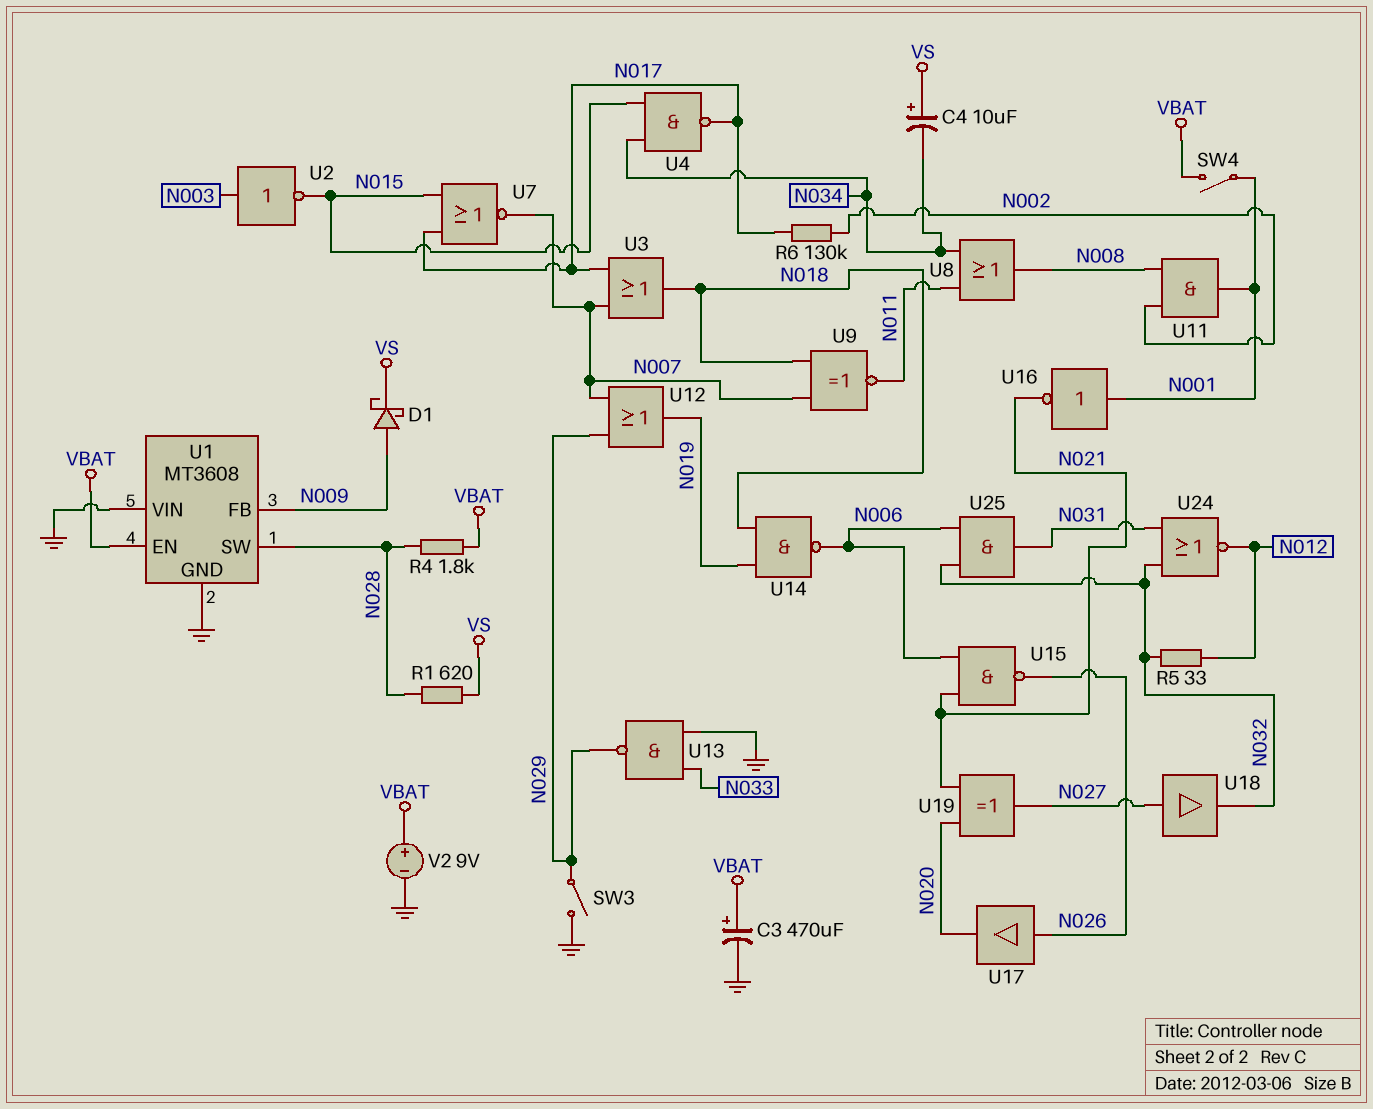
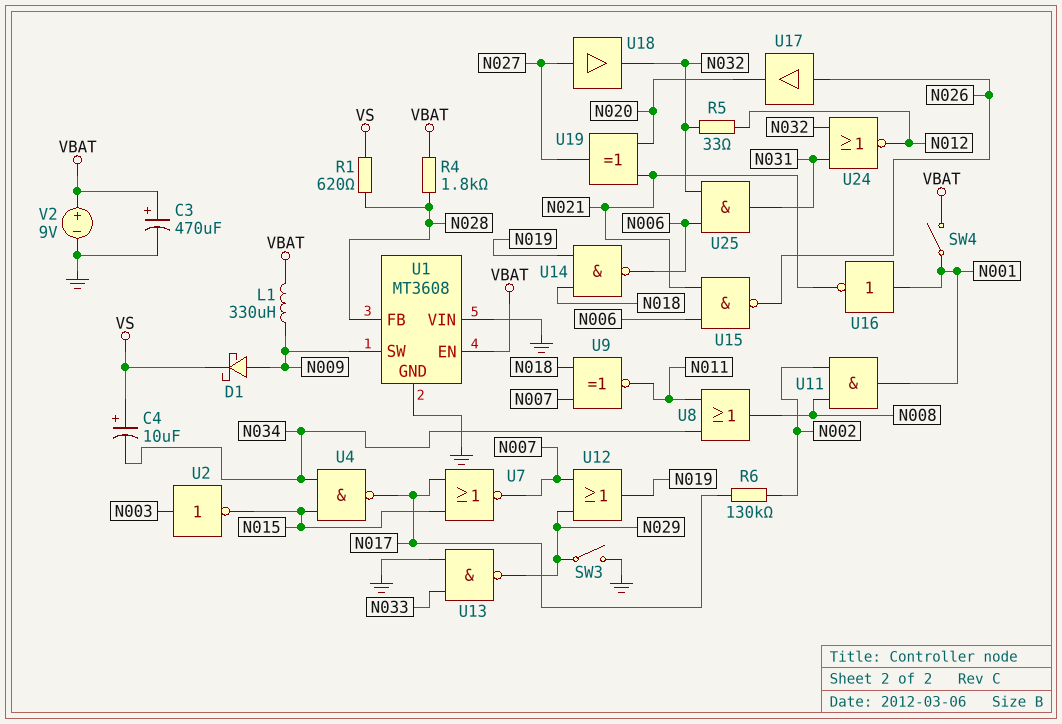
L1: none -> 330uH (N009, VBAT)
U1 pin FB: N009 -> N028
U1 pin SW: N028 -> N009
U3: OR (in N007, in N017, out N018) -> none

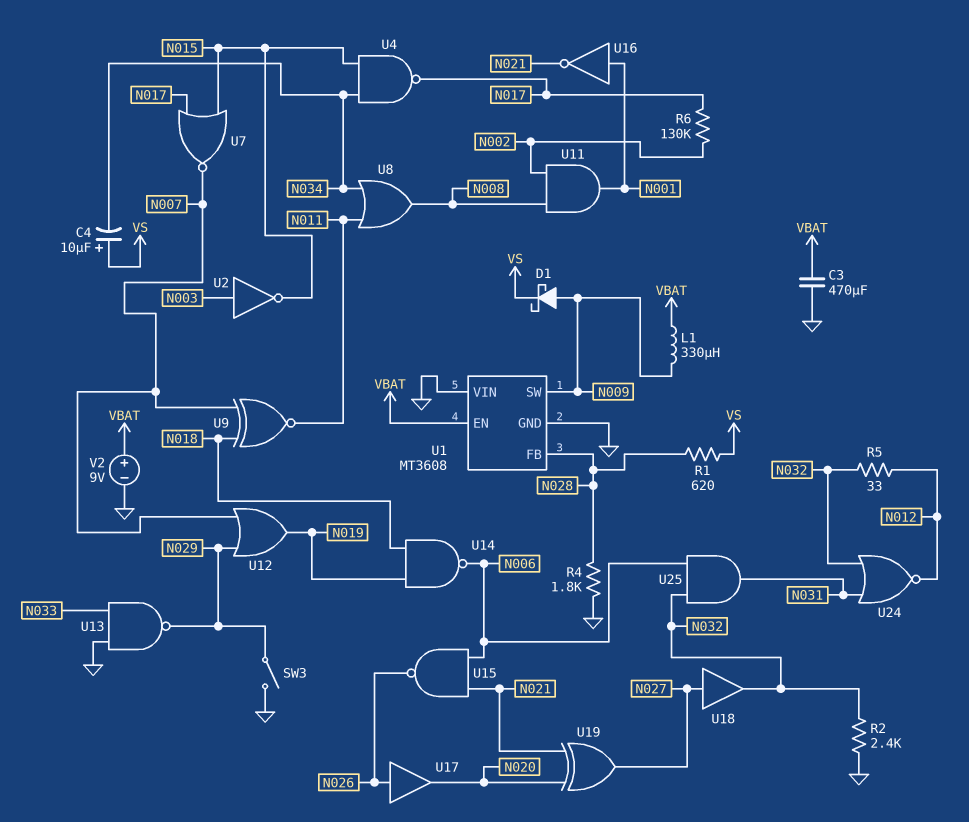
C3: 470uF (plus VBAT, minus GND) -> 470uF (GND, VBAT)
R2: none -> 2.4k (GND, N032)
R4: 1.8k (N028, VBAT) -> 1.8k (GND, N028)
SW4: switch (N001, VBAT) -> none

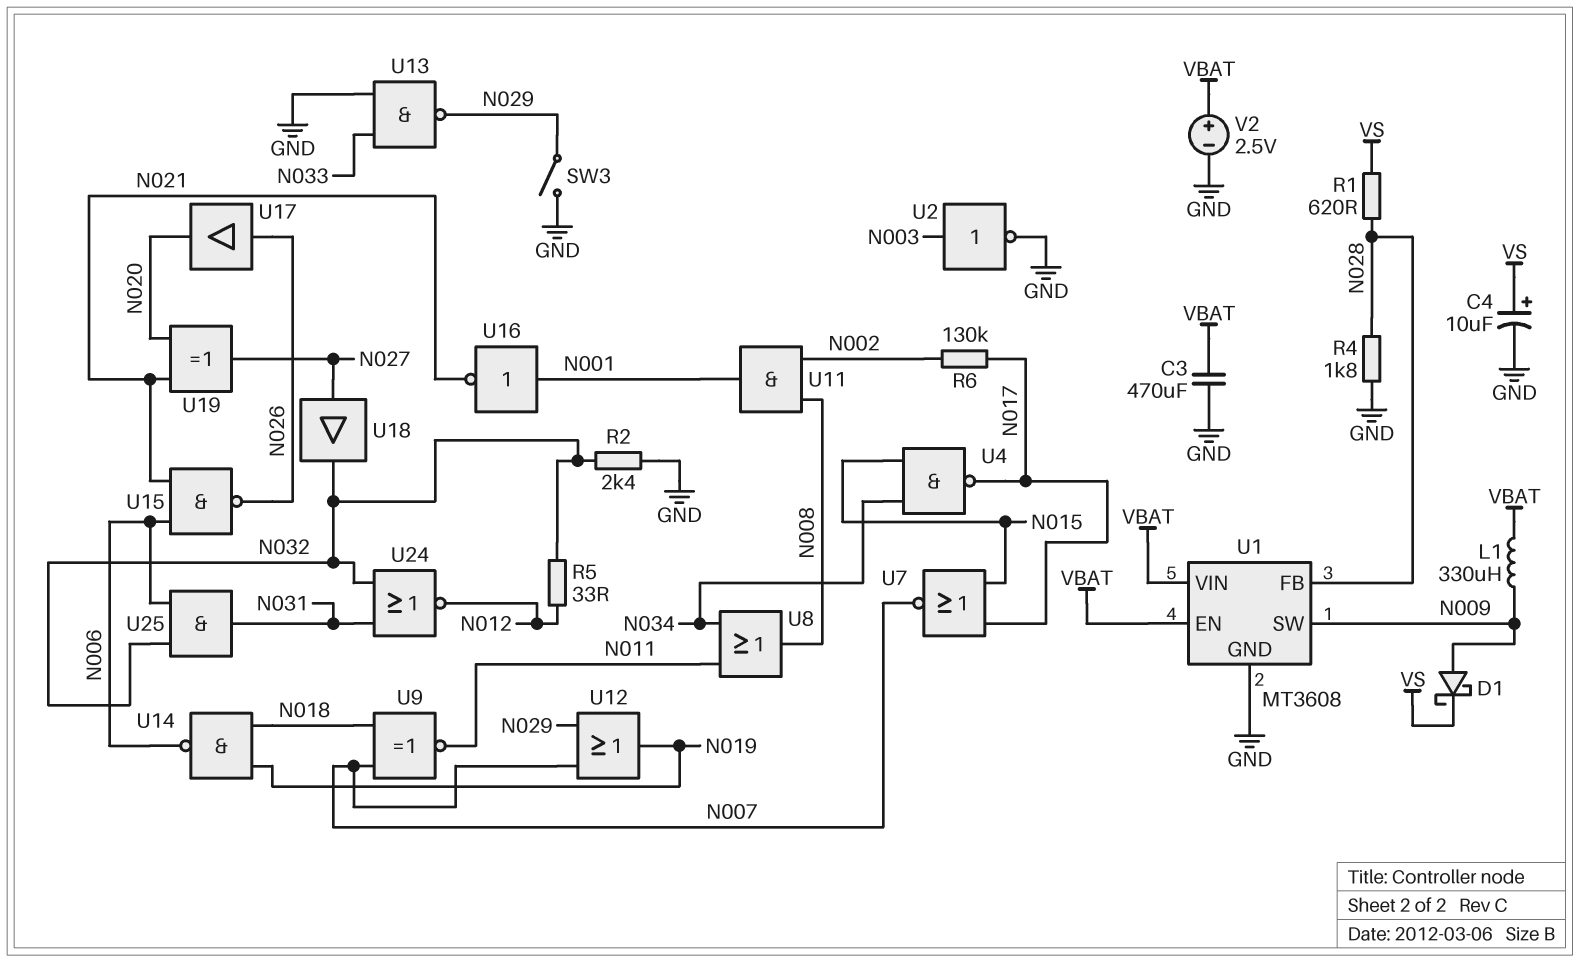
C4: 10uF (plus VS, minus N034) -> 10uF (plus VS, minus GND)
U1 pin VIN: GND -> VBAT
U2: NOT (in N003, out N015) -> NOT (in N003, out GND)
V2: 9V (plus VBAT, minus GND) -> 2.5V (plus VBAT, minus GND)

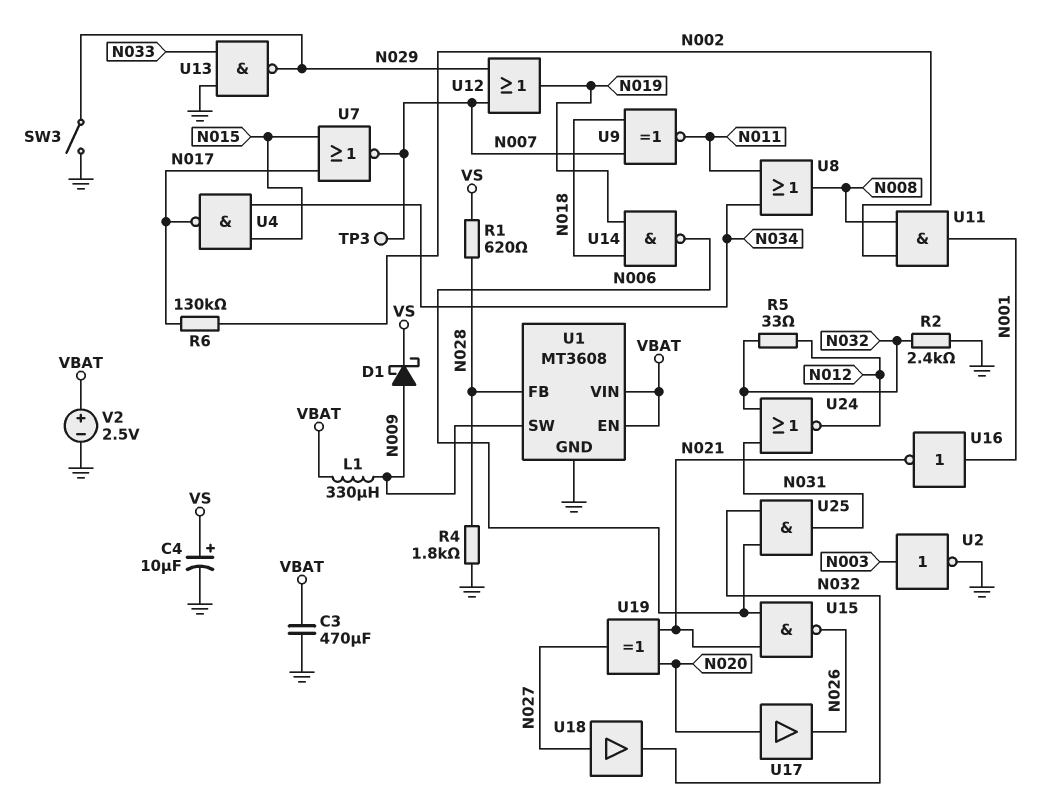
TP3: none -> test point (N007)
U17: buffer (in N026, out N020) -> buffer (in N020, out N026)

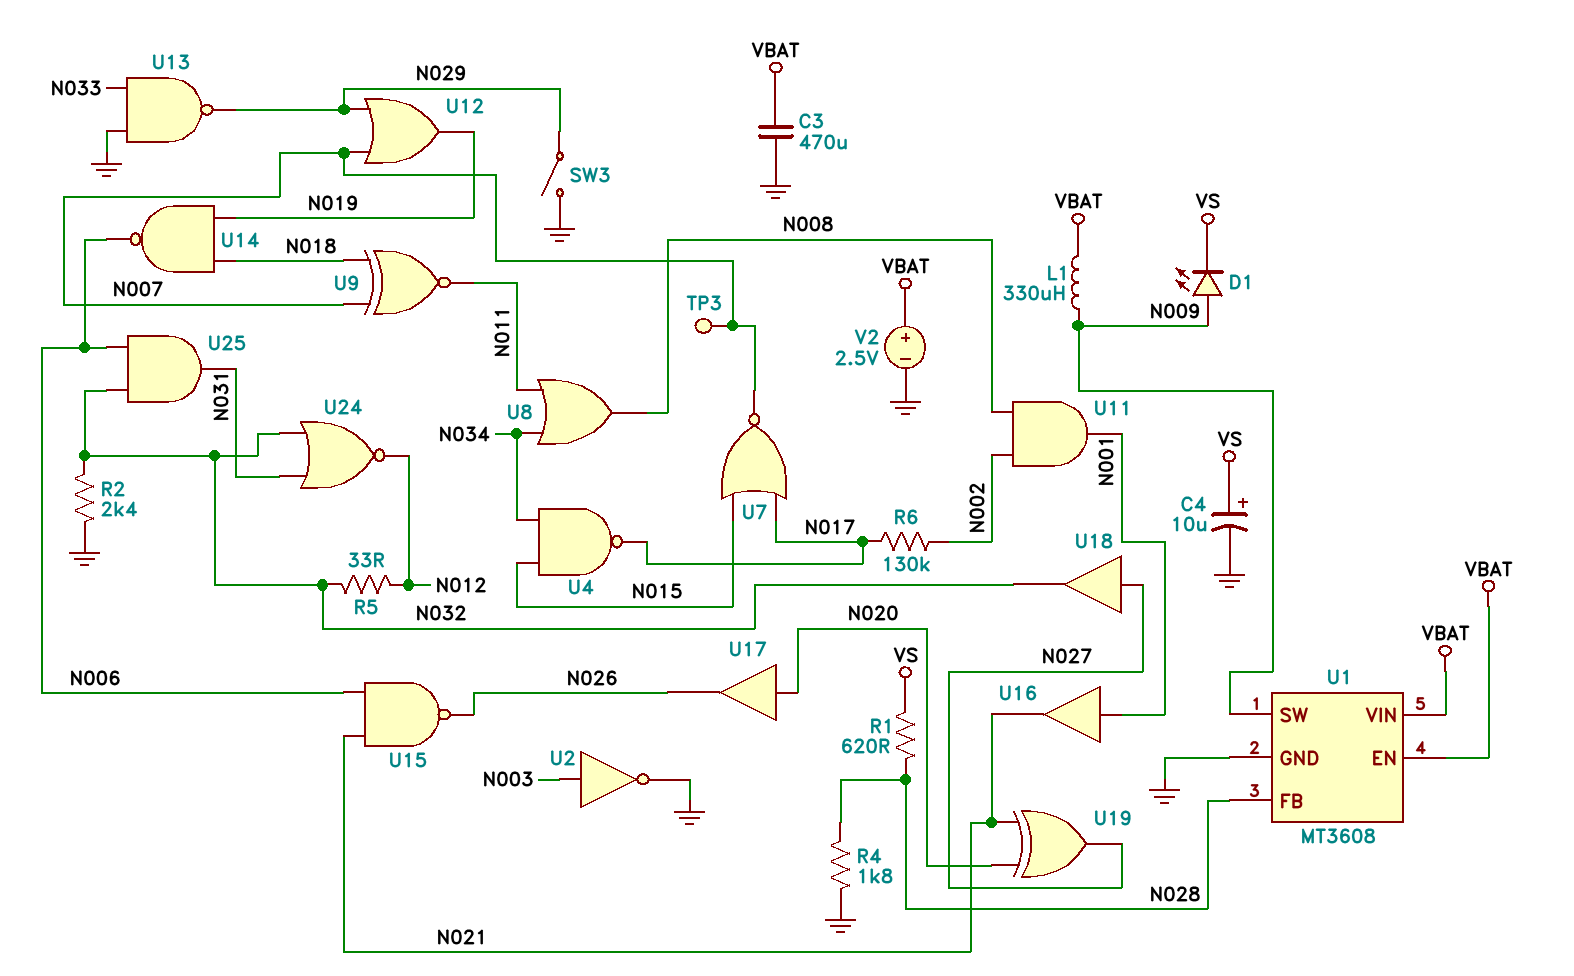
D1: schottky (A N009, K VS) -> LED (A N009, K VS)
U16: NOT (in N001, out N021) -> buffer (in N001, out N021)

